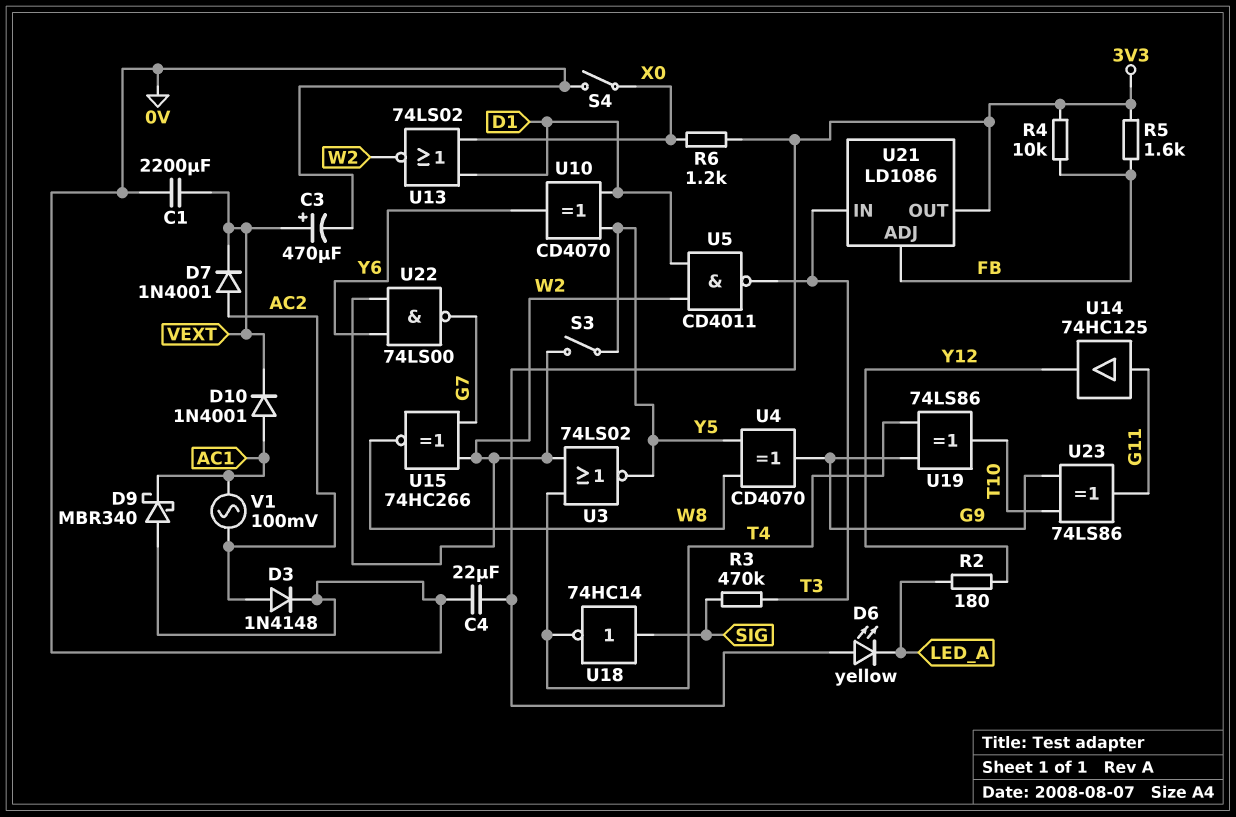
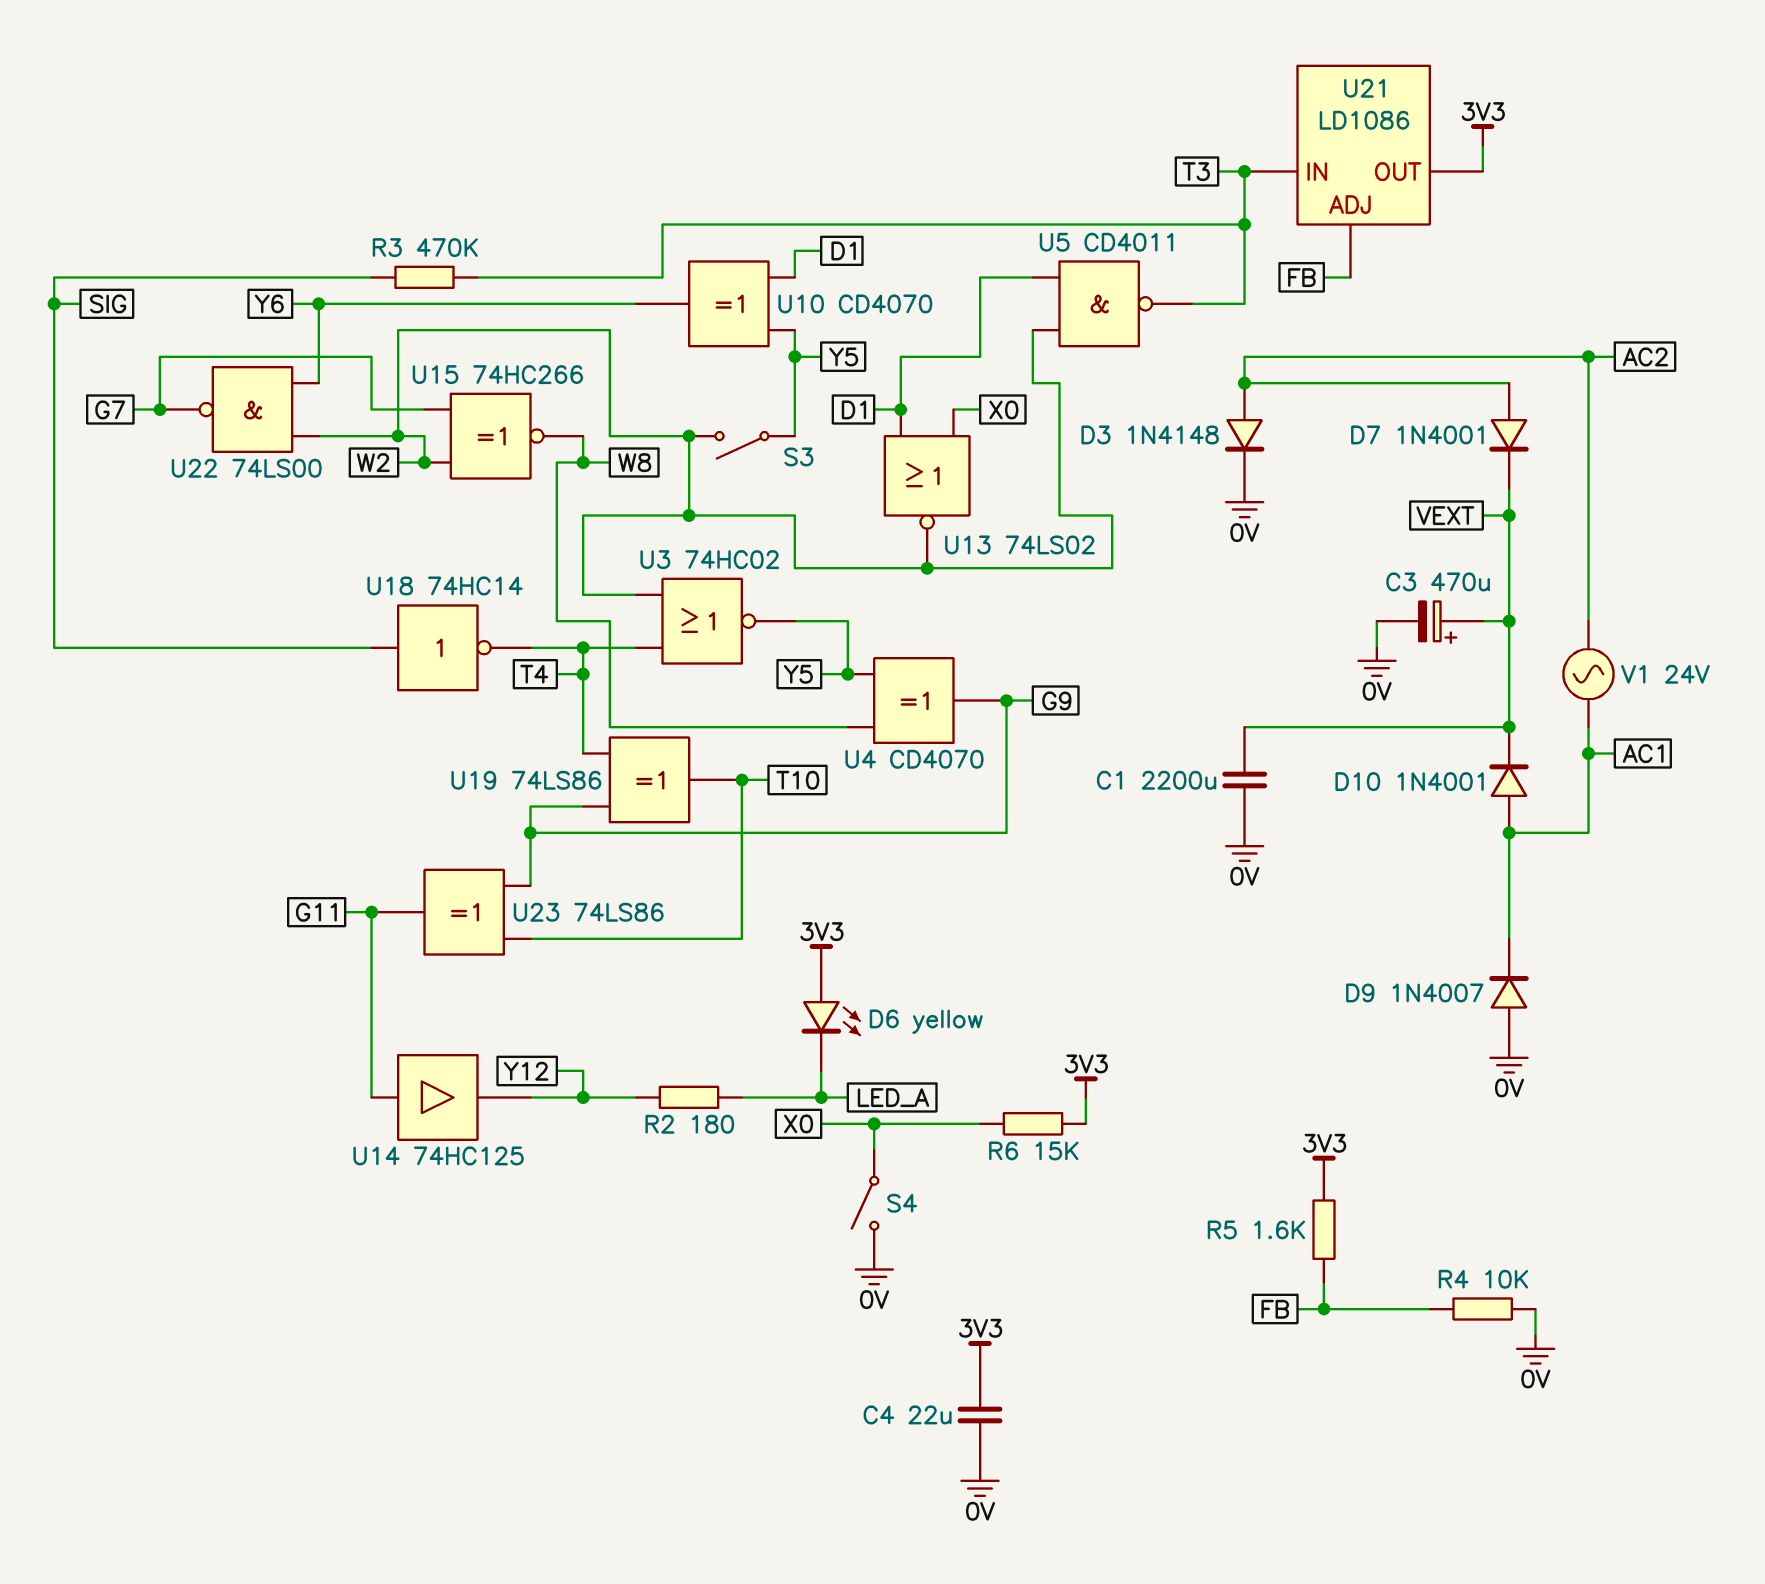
D9: schottky MBR340 (A 0V, K AC1) -> diode 1N4007 (A 0V, K AC1)
R4: 10k (3V3, FB) -> 10k (0V, FB)
R6: 1.2k (3V3, X0) -> 15k (3V3, X0)
U3: NOR 74LS02 (in T4, in W2, out Y5) -> NOR 74HC02 (in T4, in W2, out Y5)
V1: AC 100mV (AC1, AC2) -> AC 24V (AC1, AC2)

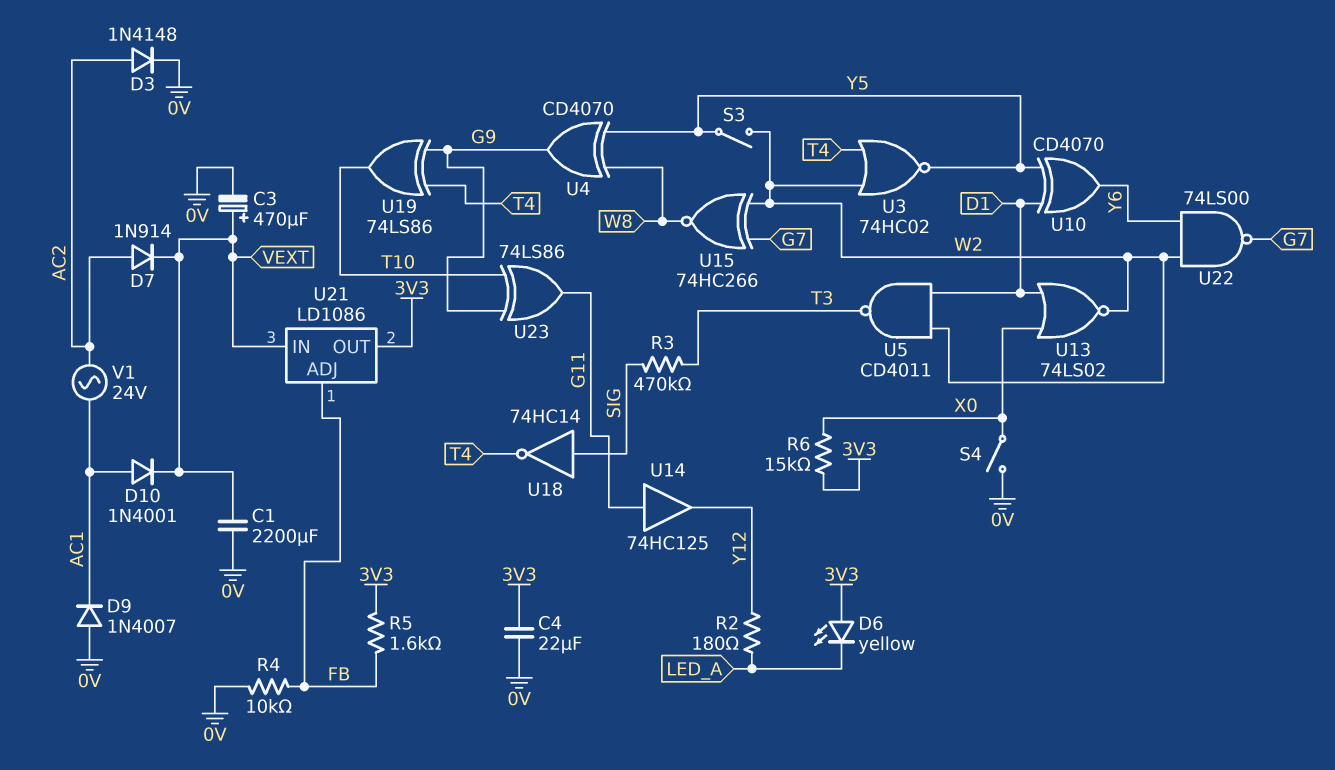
D7: diode 1N4001 (A AC2, K VEXT) -> diode 1N914 (A AC2, K VEXT)
U21 pin IN: T3 -> VEXT

